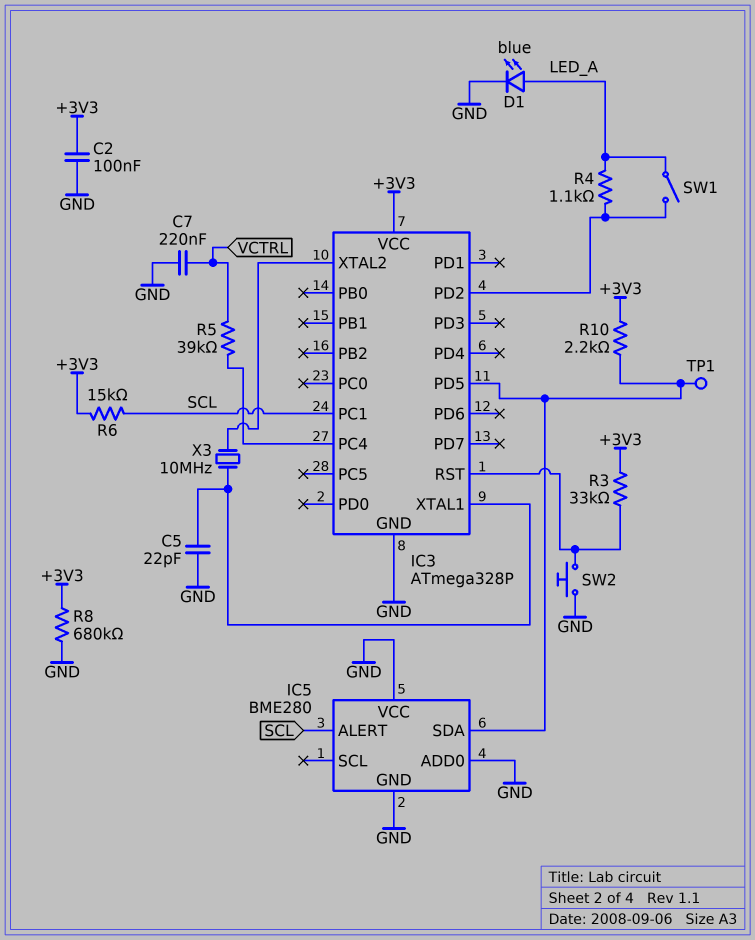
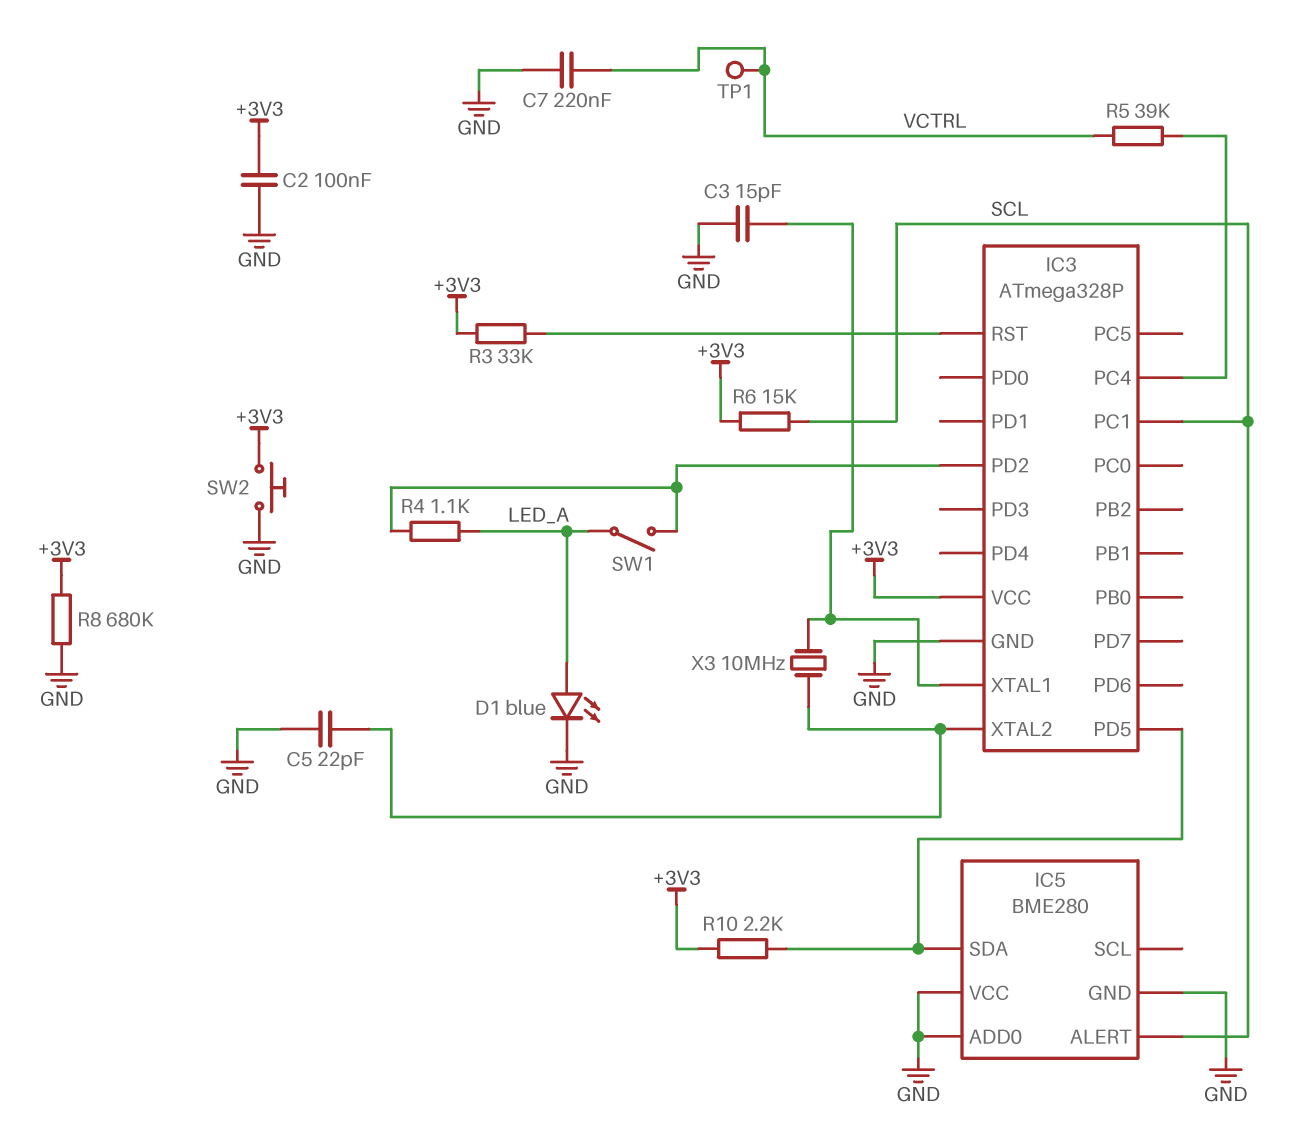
C3: none -> 15pF (GND, IC3/XTAL1)
C5: 22pF (GND, IC3/XTAL1) -> 22pF (GND, IC3/XTAL2)
SW2: button (GND, IC3/RST) -> button (+3V3, GND)
TP1: test point (IC3/PD5) -> test point (VCTRL)

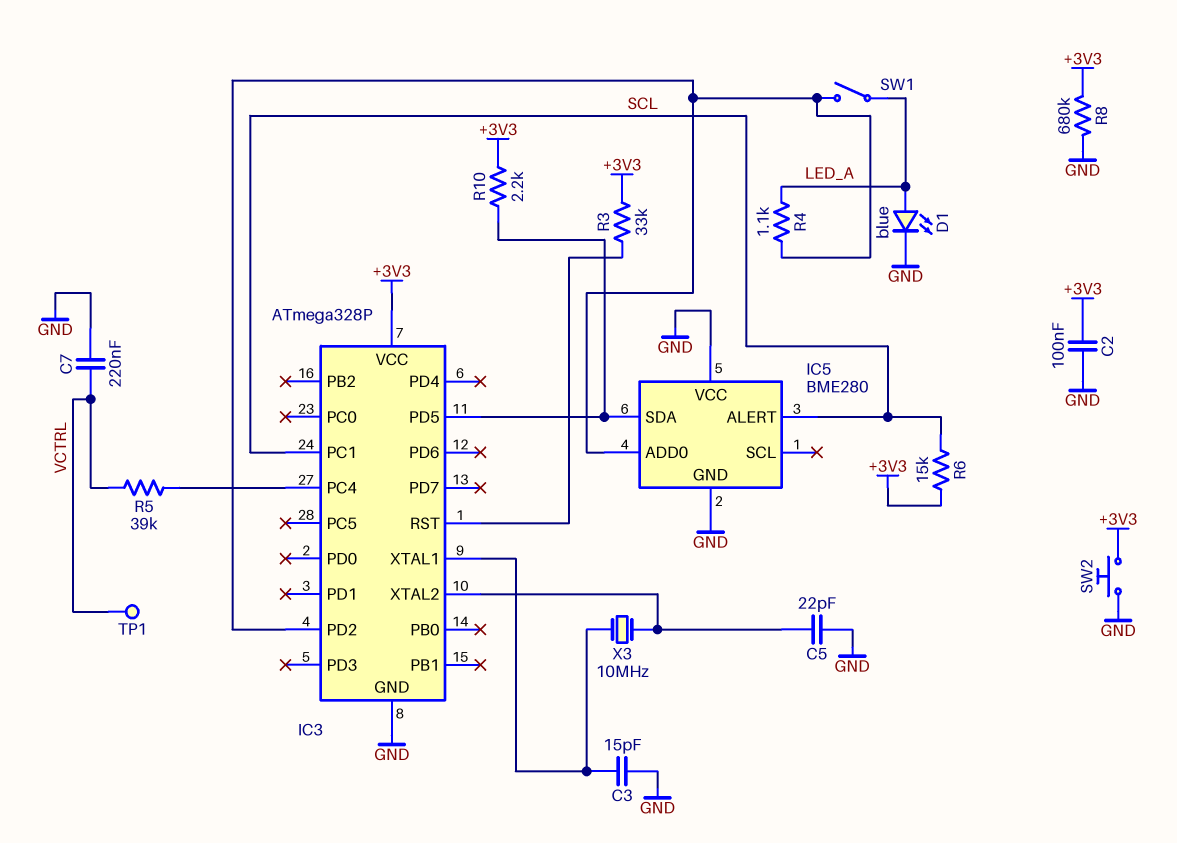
IC5 pin ADD0: GND -> IC3/PD2

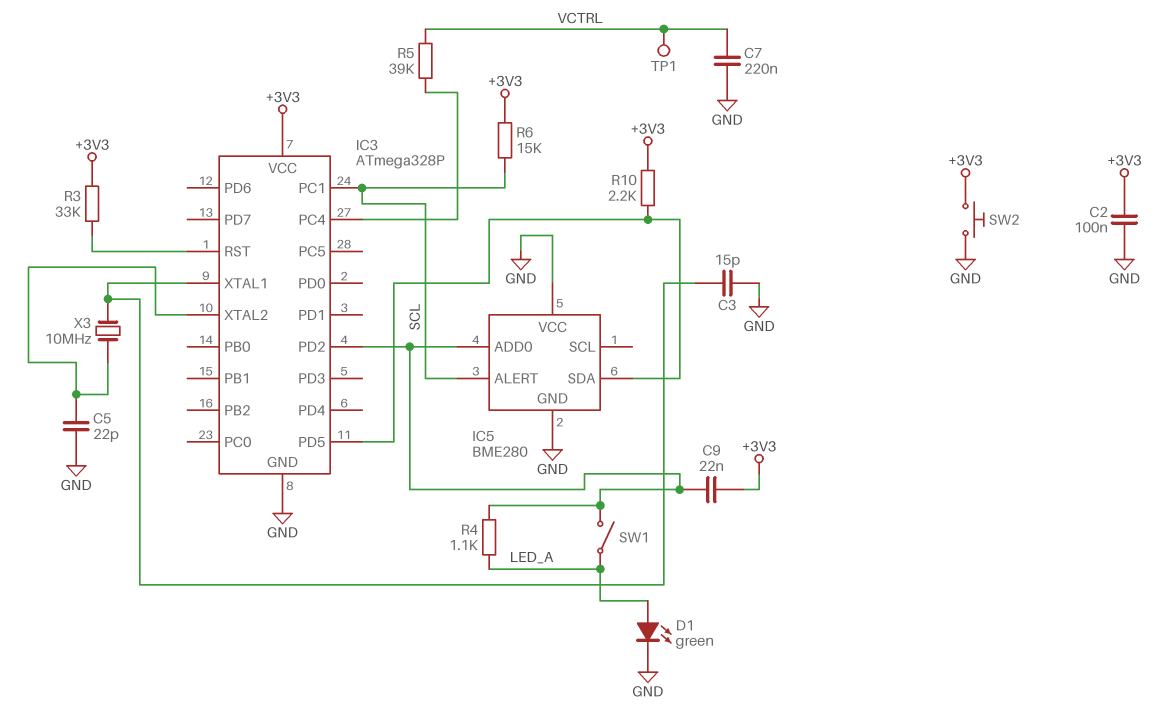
C9: none -> 22nF (+3V3, IC3/PD2)
D1: LED blue (A LED_A, K GND) -> LED green (A LED_A, K GND)
R8: 680k (+3V3, GND) -> none

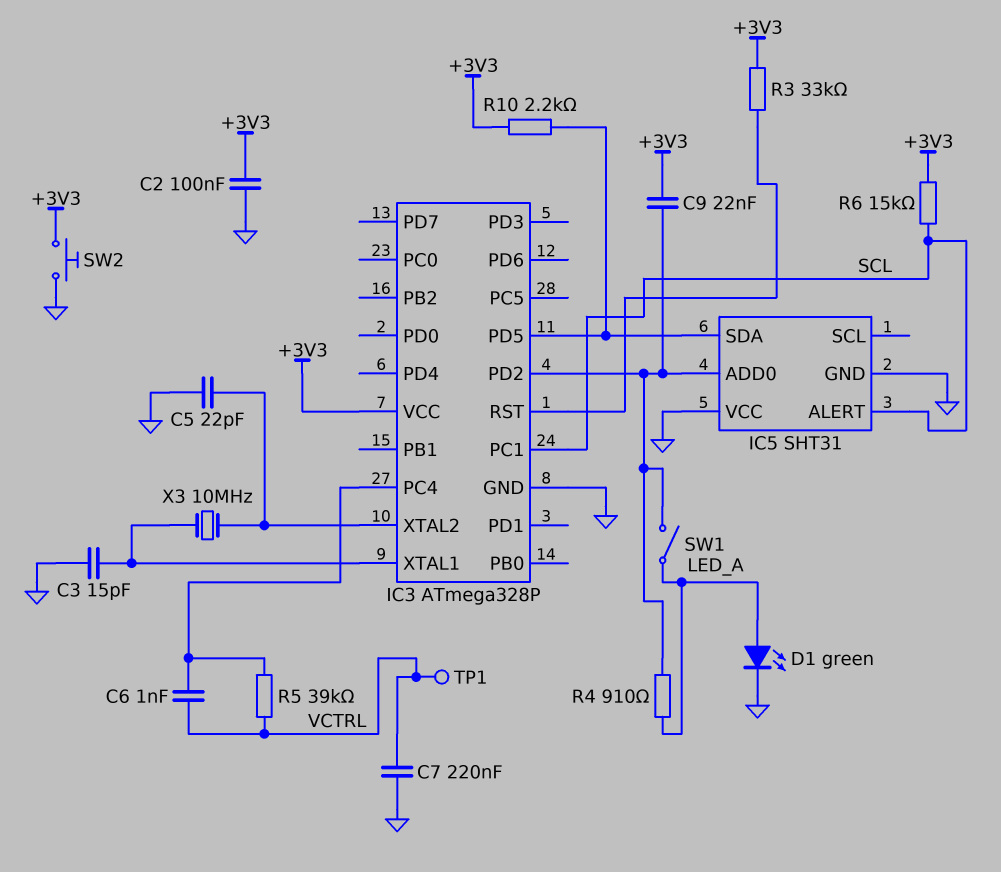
C6: none -> 1nF (IC3/PC4, VCTRL)
IC5: BME280 -> SHT31
R4: 1.1k (IC3/PD2, LED_A) -> 910 (IC3/PD2, LED_A)

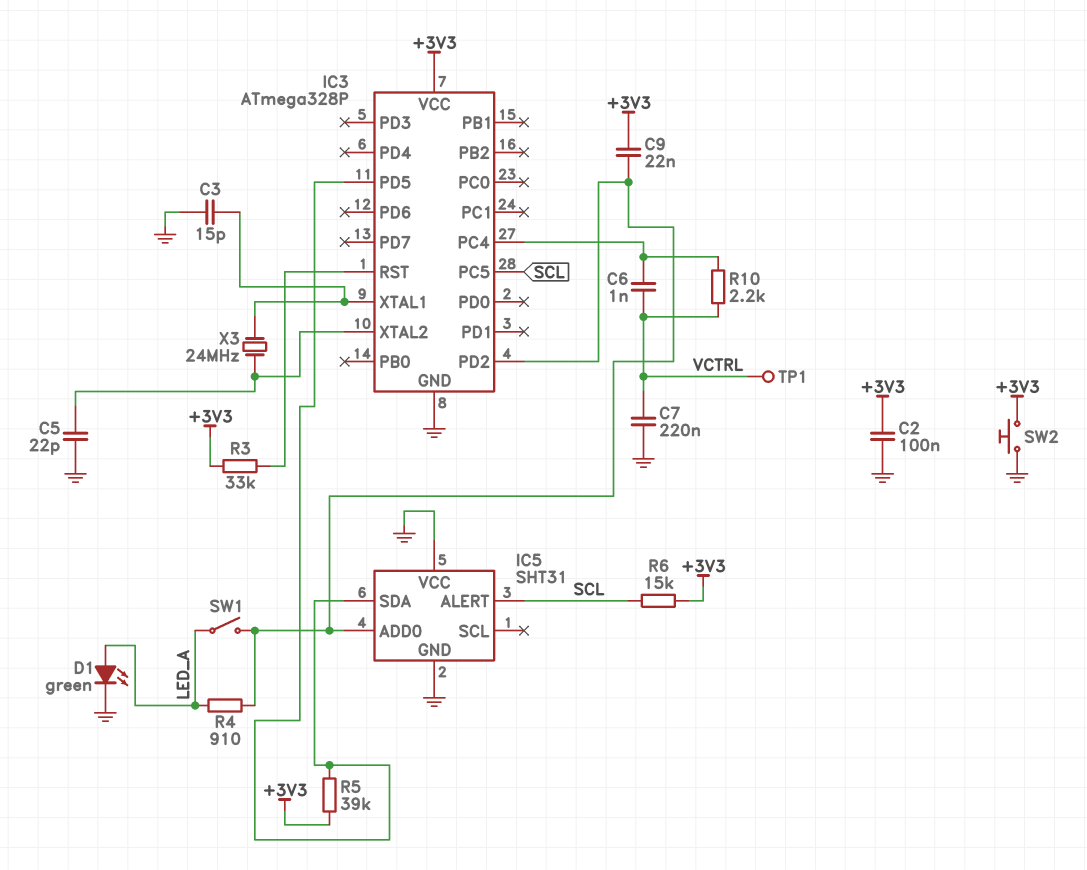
IC3 pin PC1: SCL -> none
IC3 pin PC5: none -> SCL
R5: 39k (IC3/PC4, VCTRL) -> 39k (+3V3, IC3/PD5)
R10: 2.2k (+3V3, IC3/PD5) -> 2.2k (IC3/PC4, VCTRL)
X3: 10MHz (IC3/XTAL1, IC3/XTAL2) -> 24MHz (IC3/XTAL1, IC3/XTAL2)

